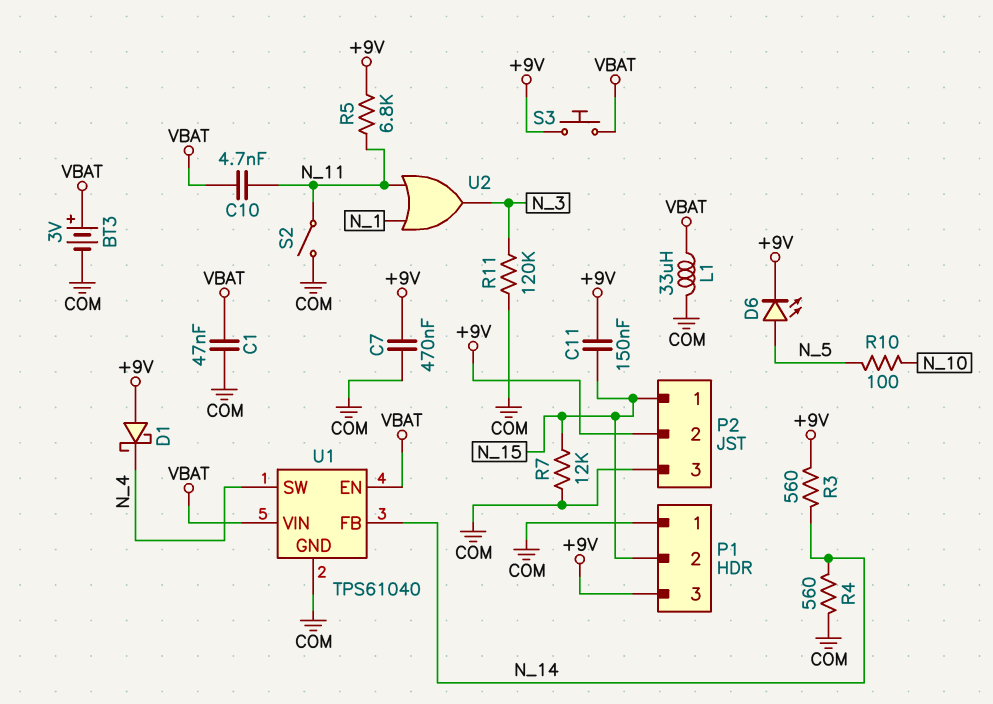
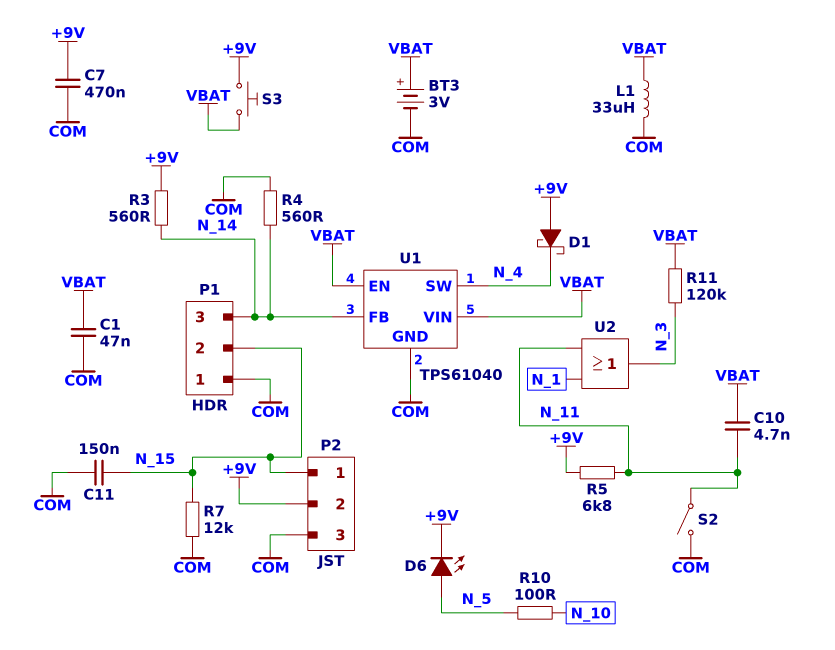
C11: 150nF (+9V, N_15) -> 150nF (COM, N_15)
P1 pin 3: +9V -> N_14
R11: 120k (COM, N_3) -> 120k (N_3, VBAT)

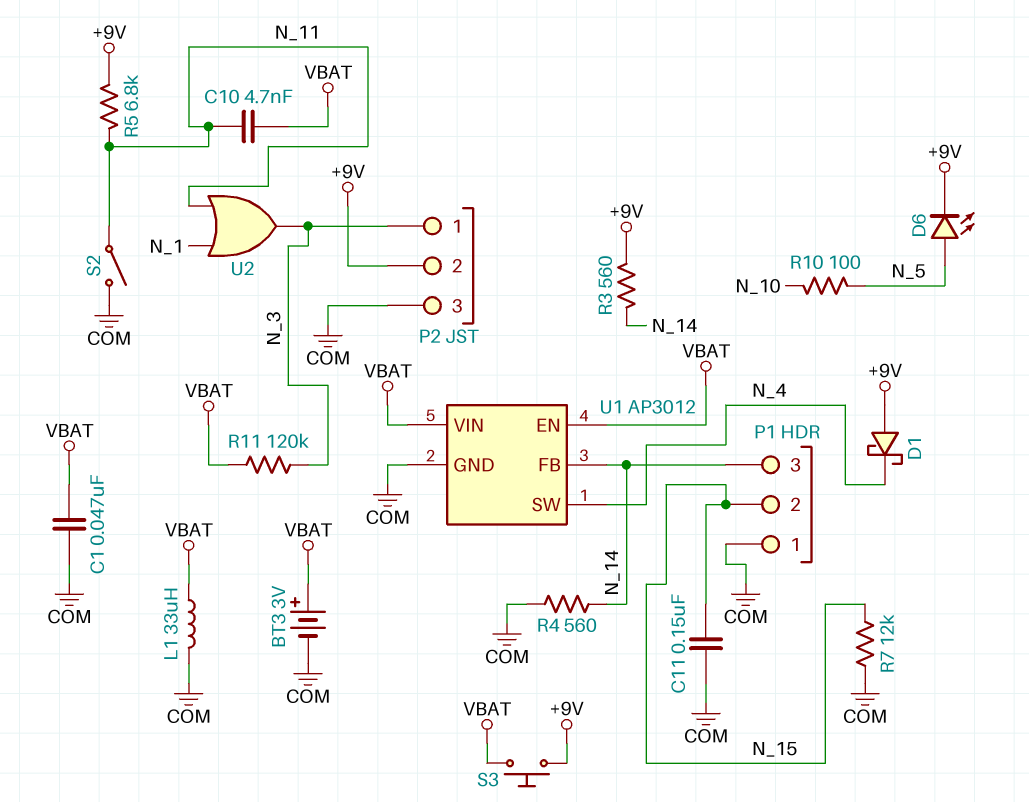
C7: 470nF (+9V, COM) -> none
P2 pin 1: N_15 -> N_3
U1: TPS61040 -> AP3012

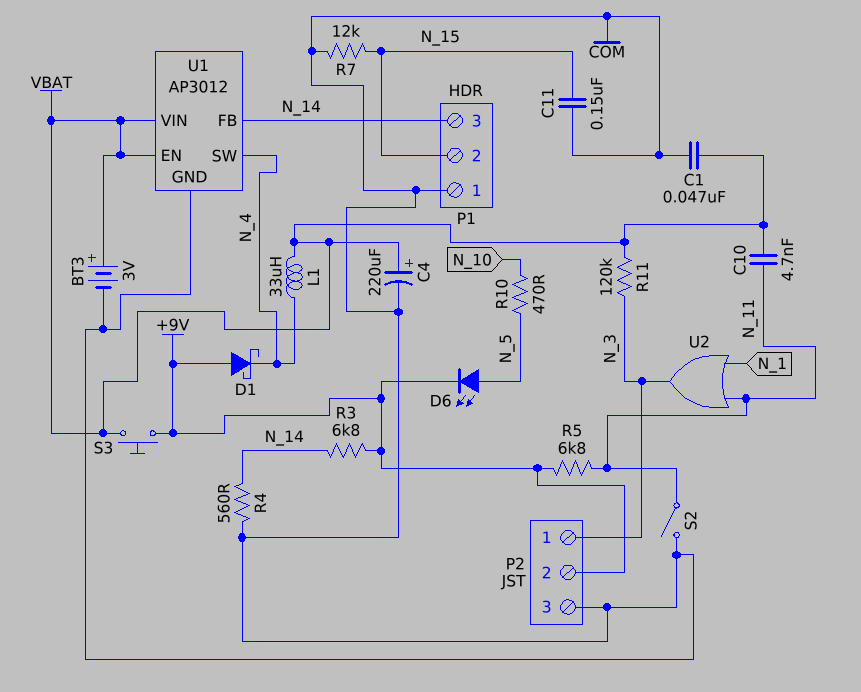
C4: none -> 220uF (plus VBAT, minus COM)
L1: 33uH (COM, VBAT) -> 33uH (N_4, VBAT)
R3: 560 (+9V, N_14) -> 6.8k (+9V, N_14)
R10: 100 (N_5, N_10) -> 470 (N_5, N_10)

